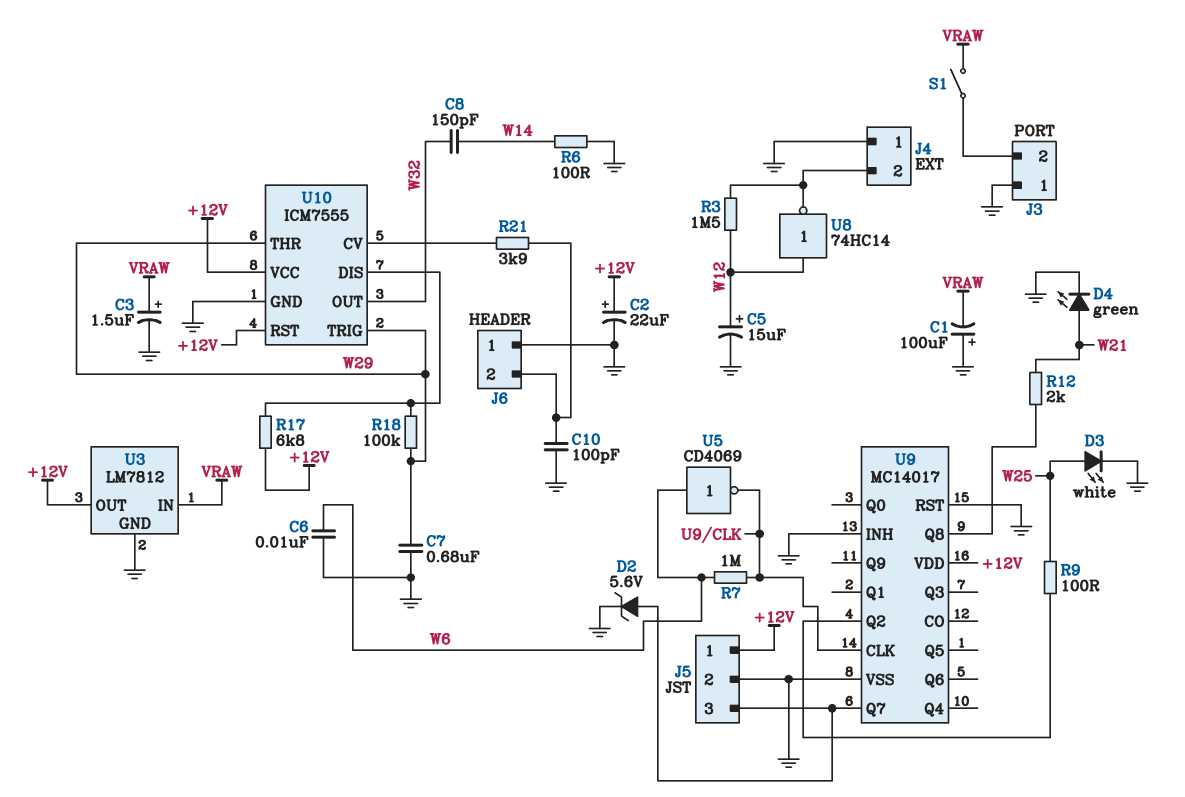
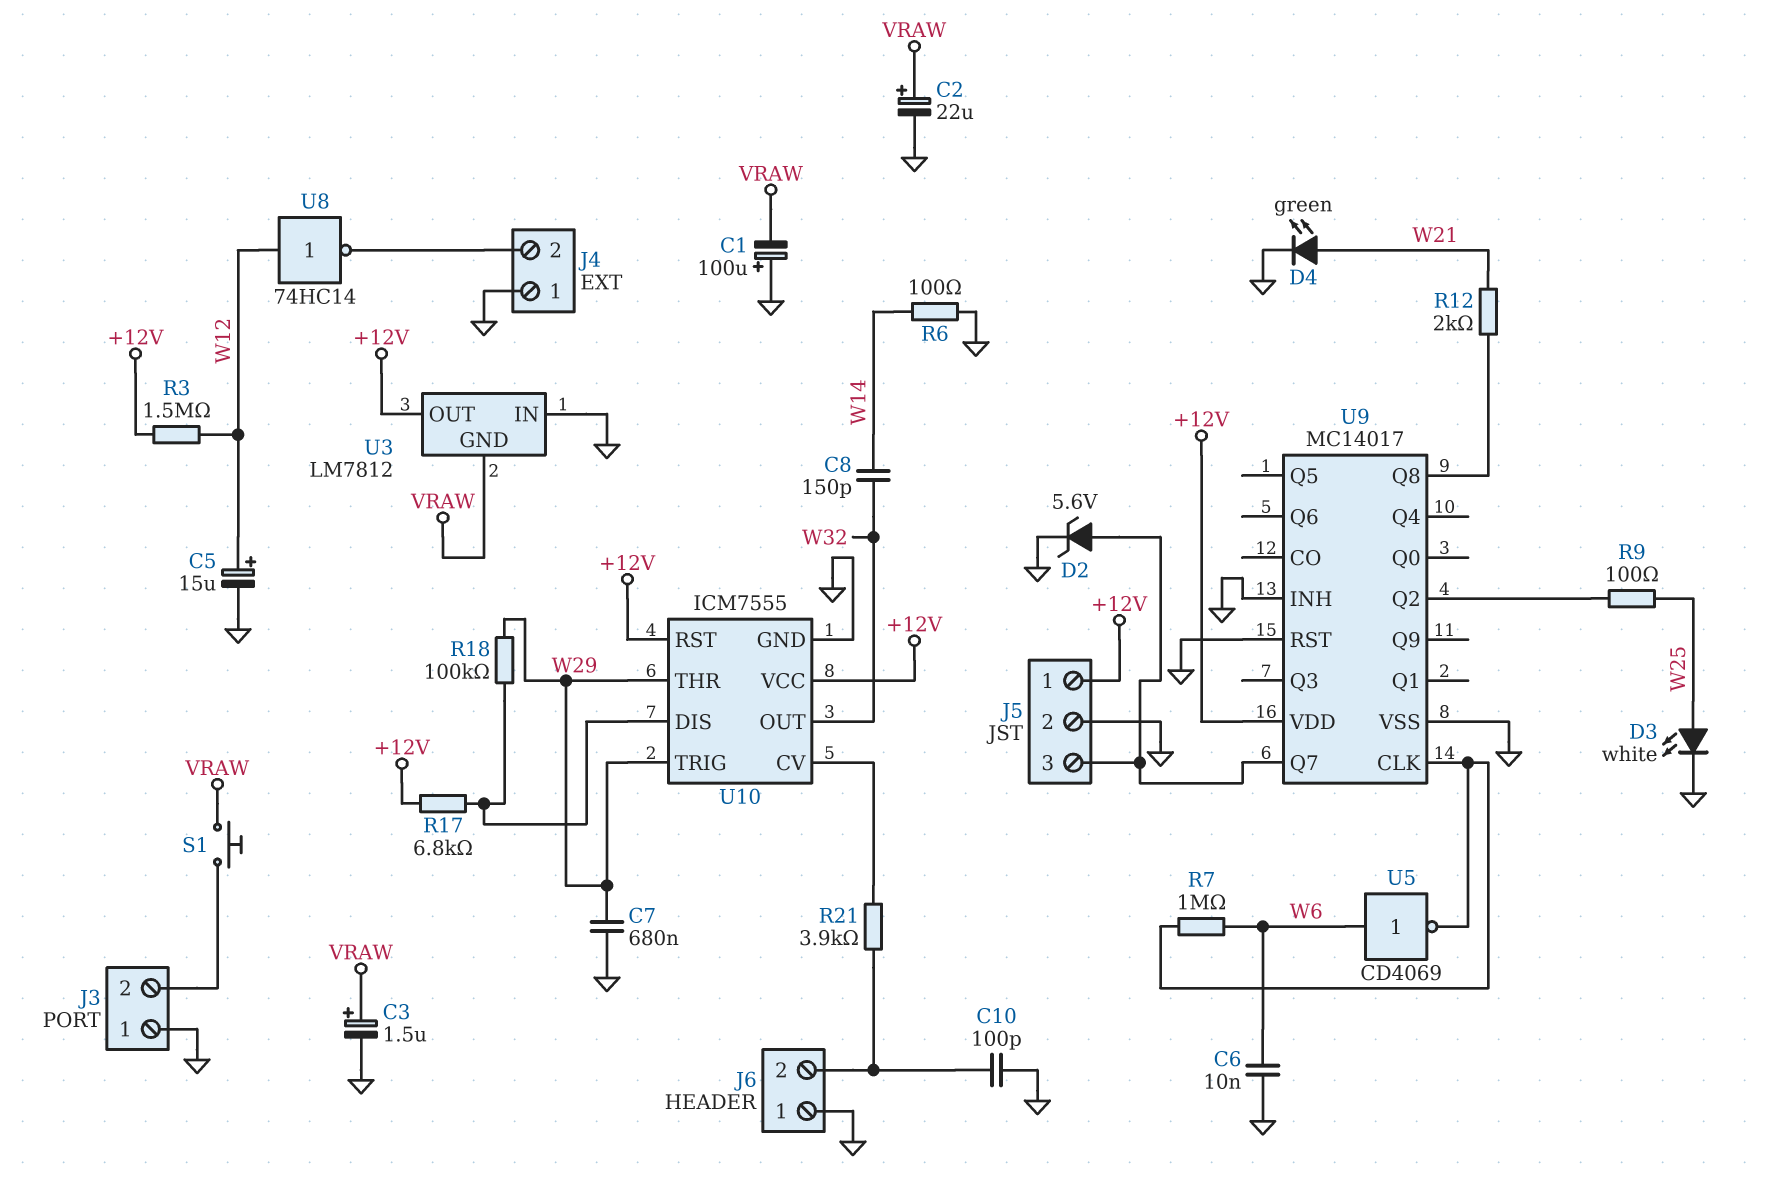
C2: 22uF (plus +12V, minus GND) -> 22uF (plus VRAW, minus GND)
R3: 1.5M (J4/2, W12) -> 1.5M (+12V, W12)
S1: switch (J3/2, VRAW) -> button (J3/2, VRAW)
U3 pin GND: GND -> VRAW
U3 pin IN: VRAW -> GND

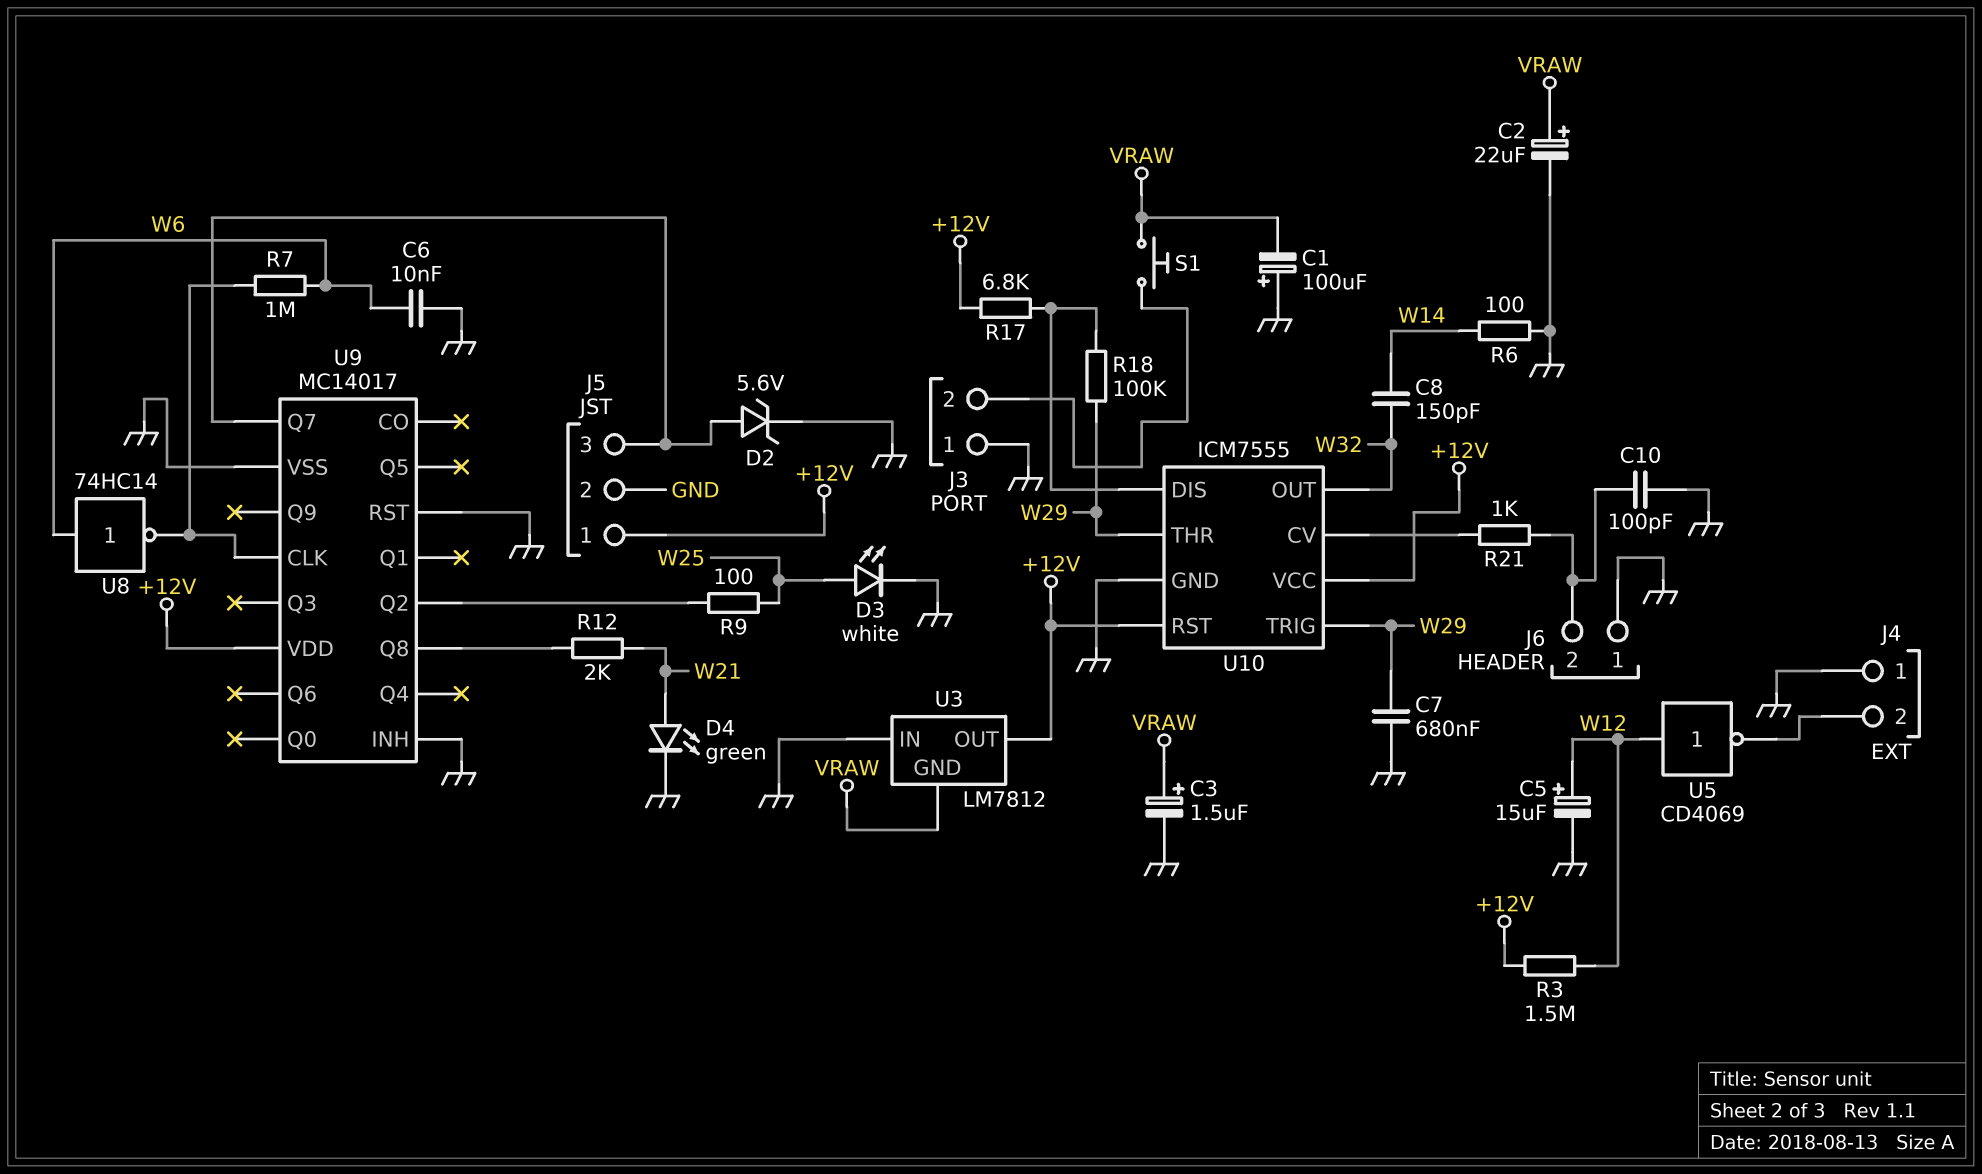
R21: 3.9k (J6/2, U10/CV) -> 1k (J6/2, U10/CV)
U5: NOT CD4069 (in W6, out U9/CLK) -> NOT CD4069 (in W12, out J4/2)
U8: NOT 74HC14 (in W12, out J4/2) -> NOT 74HC14 (in W6, out U9/CLK)

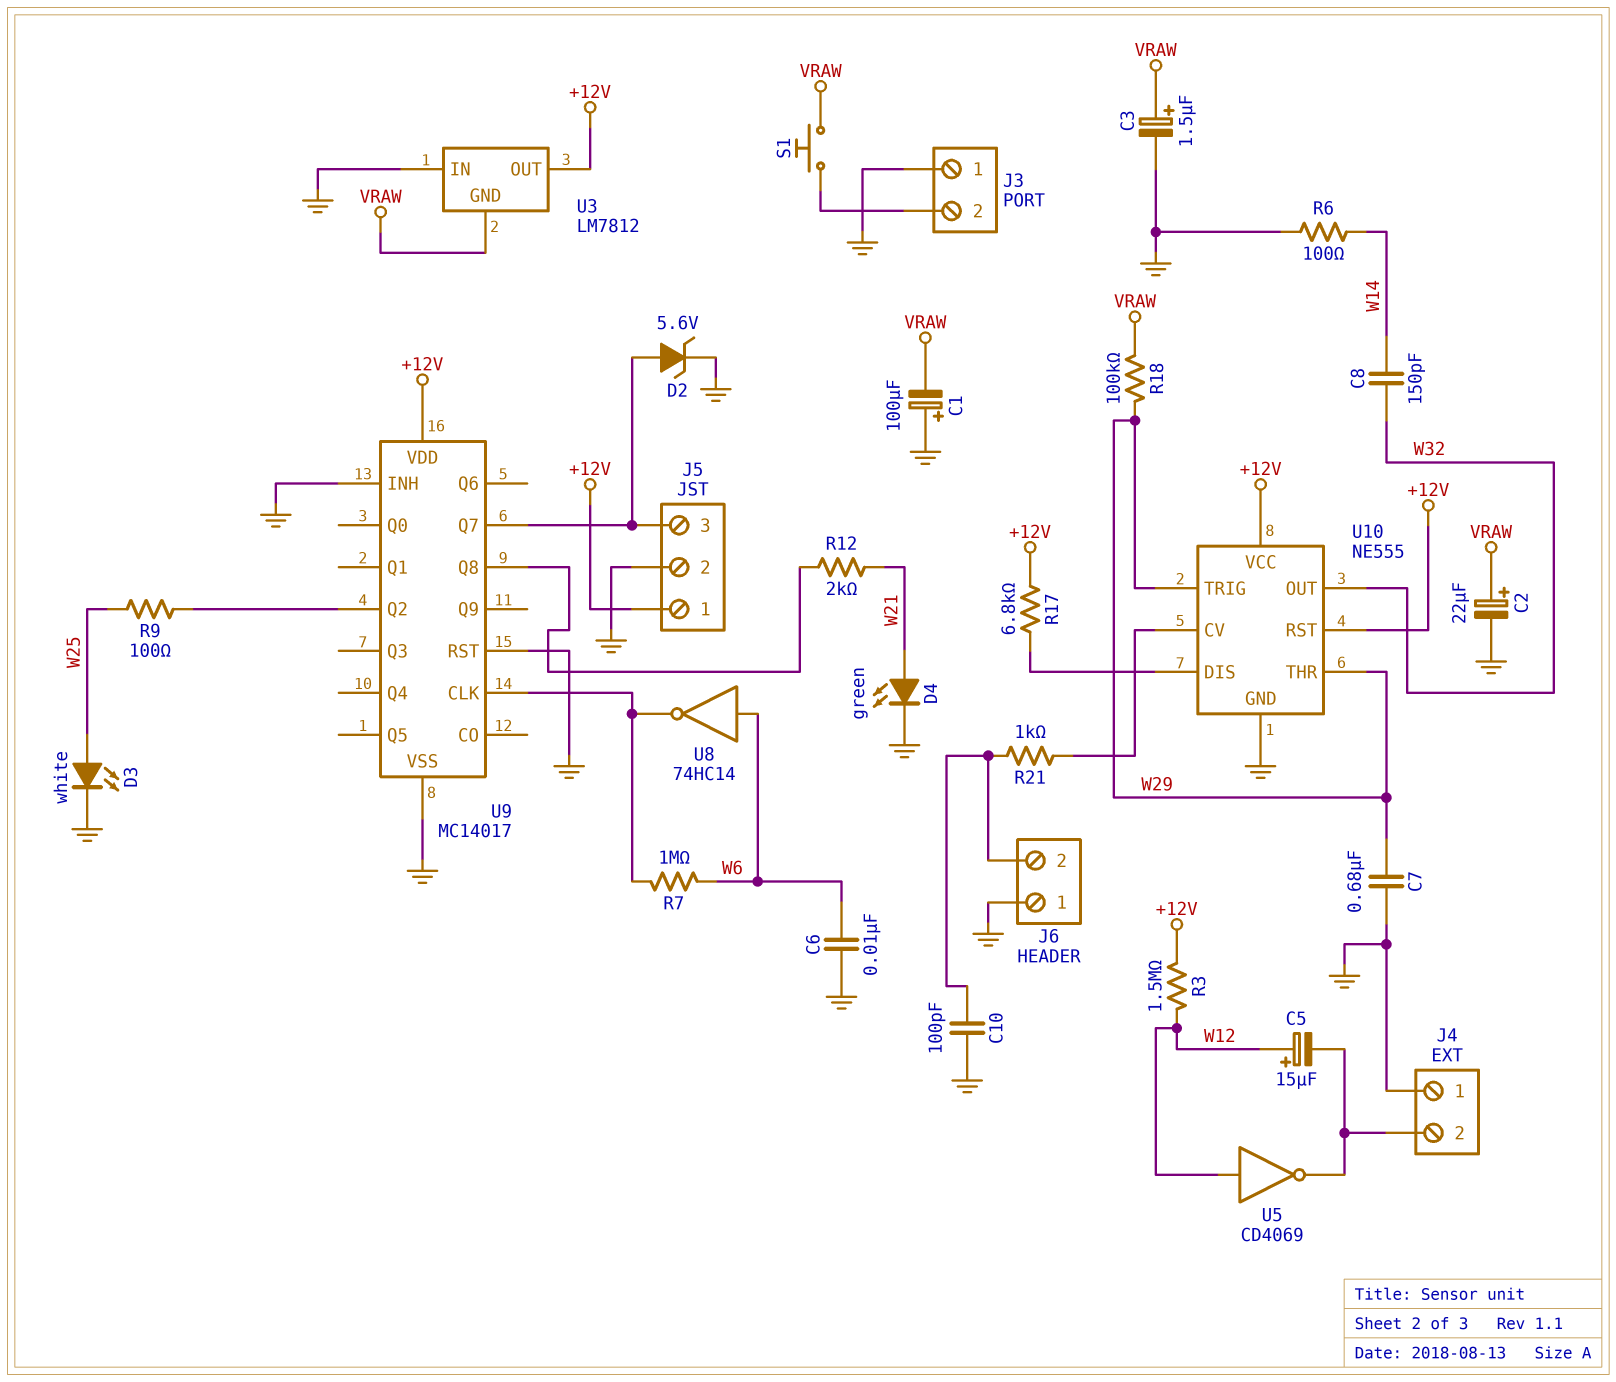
C5: 15uF (plus W12, minus GND) -> 15uF (plus W12, minus J4/2)
R18: 100k (U10/DIS, W29) -> 100k (VRAW, W29)
U10: ICM7555 -> NE555

